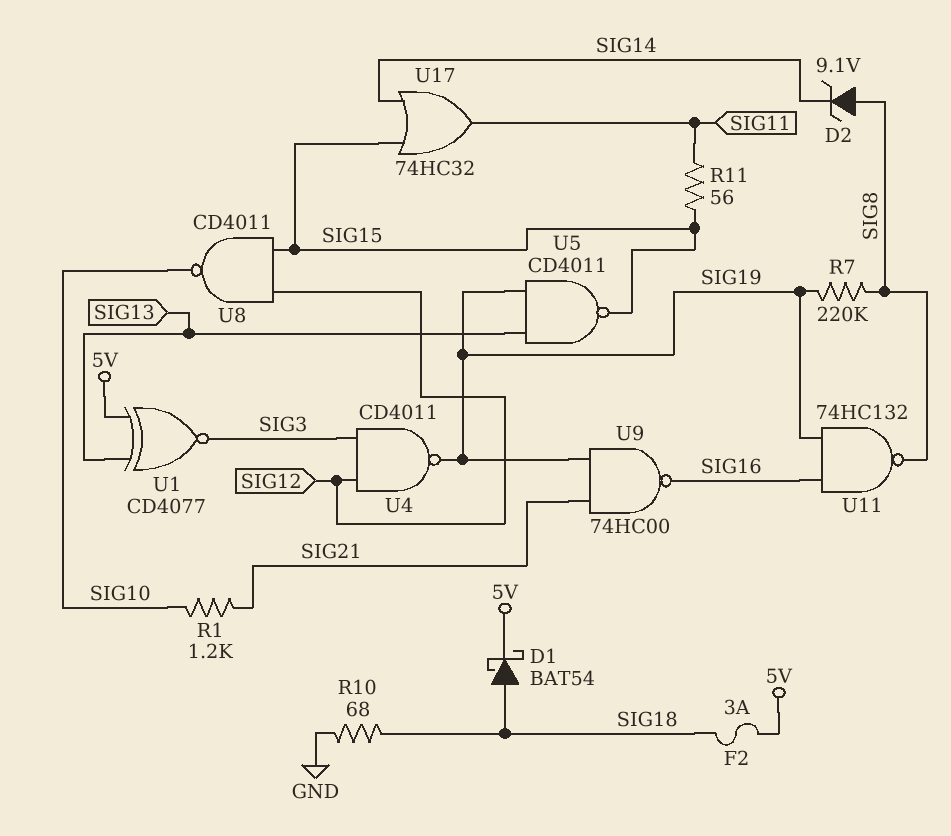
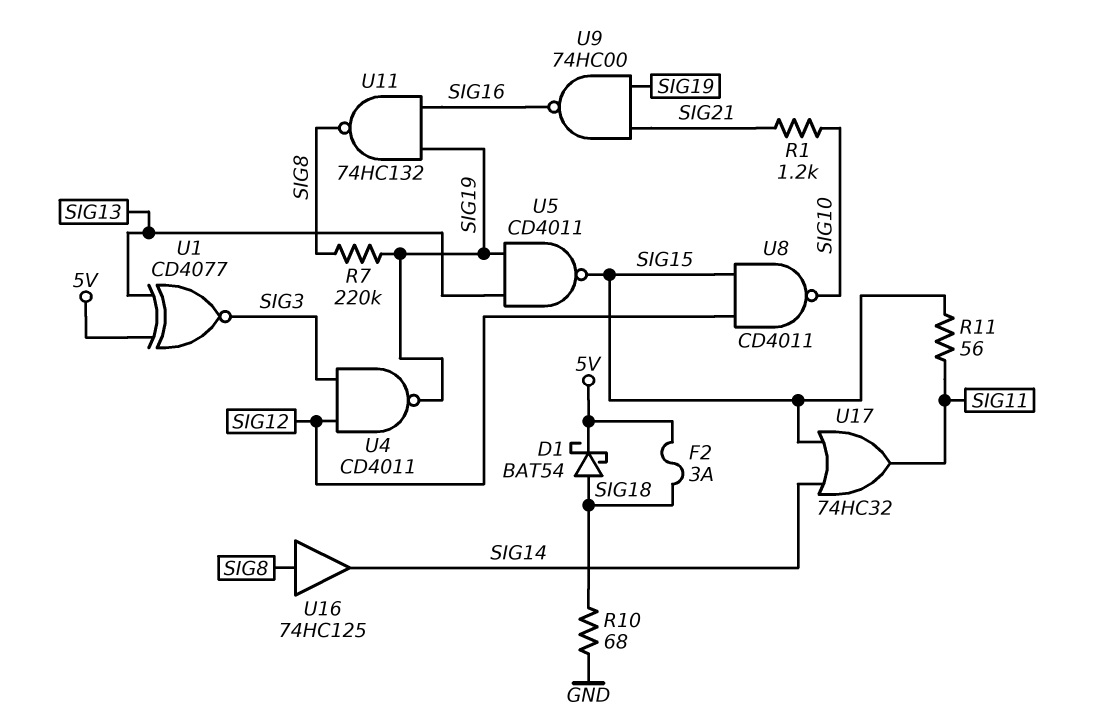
D2: zener 9.1V (A SIG8, K SIG14) -> none
U16: none -> buffer 74HC125 (in SIG8, out SIG14)

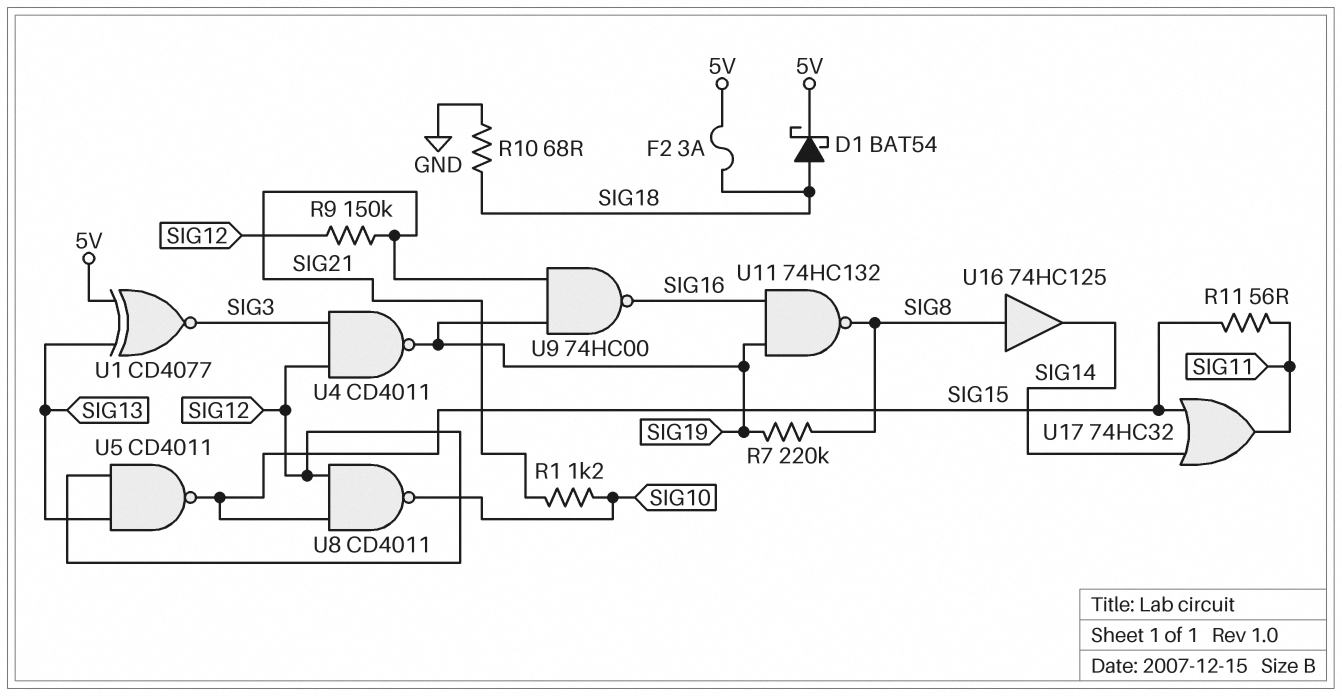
R9: none -> 150k (SIG12, SIG21)
U5: NAND CD4011 (in SIG13, in SIG19, out SIG15) -> NAND CD4011 (in SIG12, in SIG13, out SIG15)

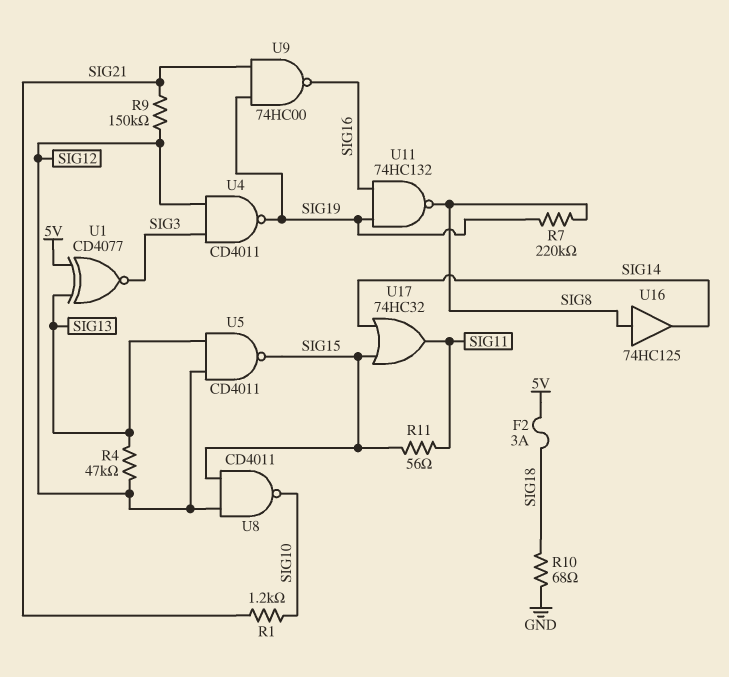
D1: schottky BAT54 (A SIG18, K 5V) -> none
R4: none -> 47k (SIG12, SIG13)

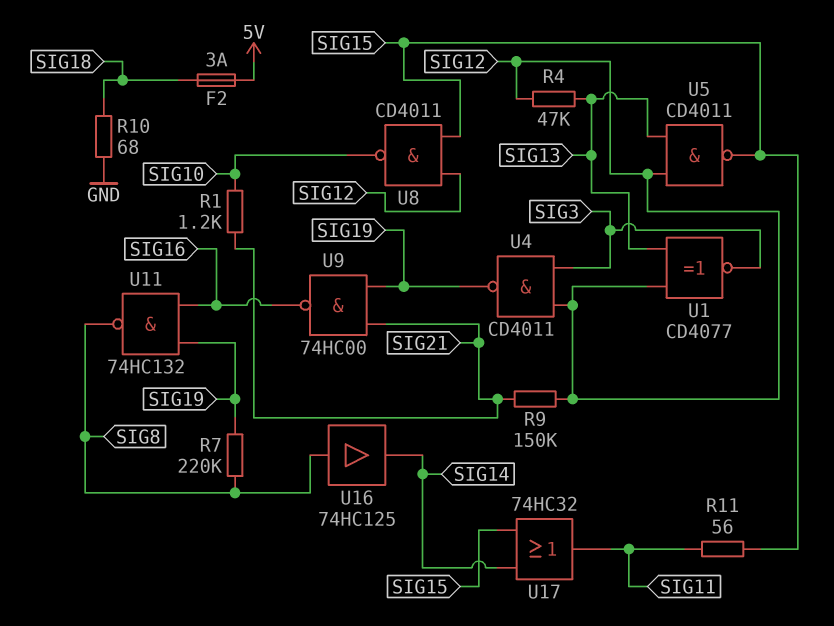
U1: XNOR CD4077 (in 5V, in SIG13, out SIG3) -> XNOR CD4077 (in SIG12, in SIG13, out SIG3)

